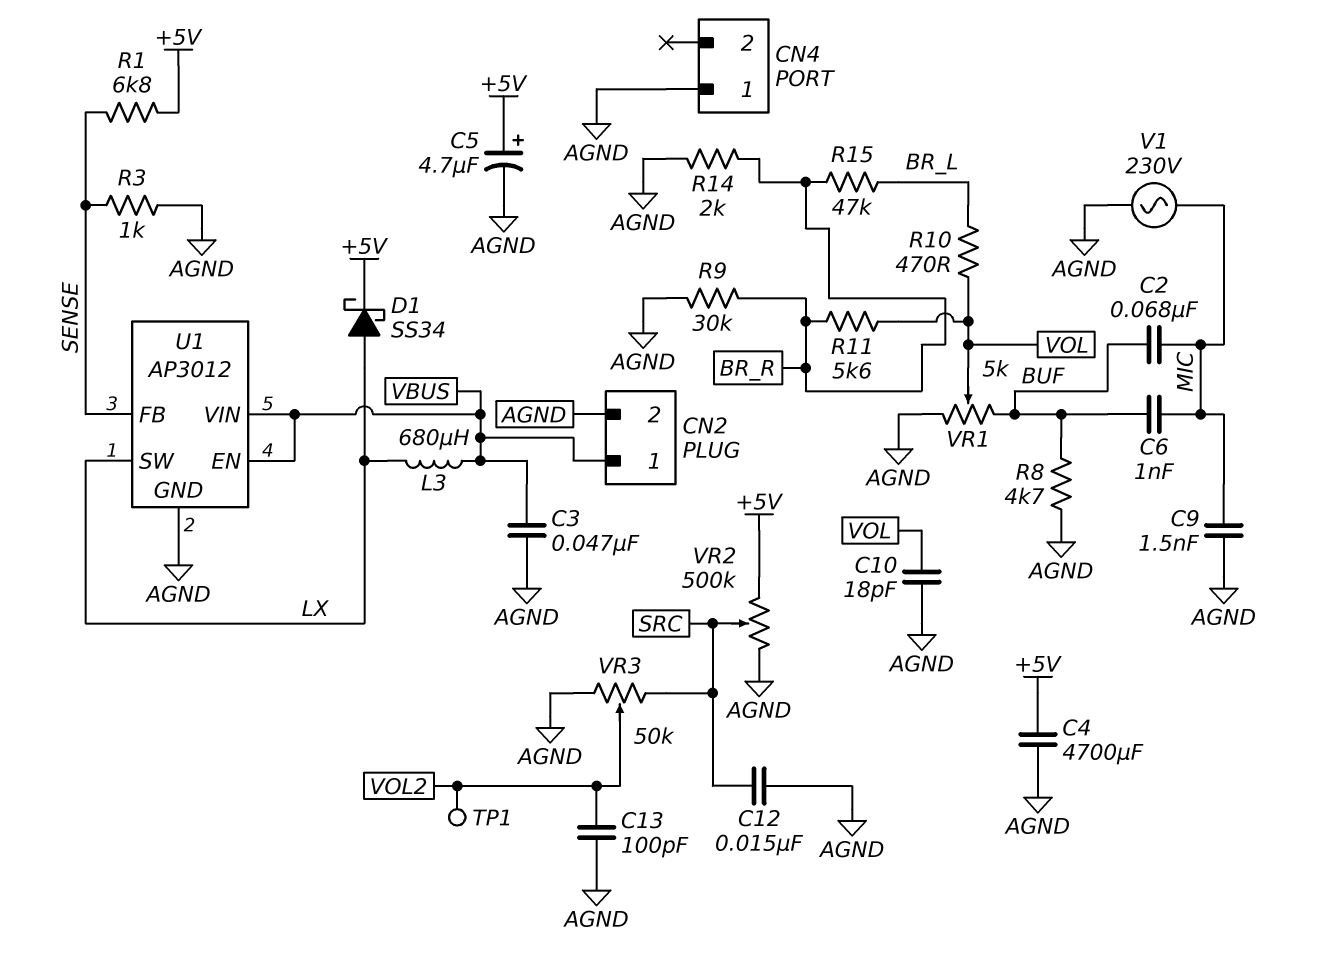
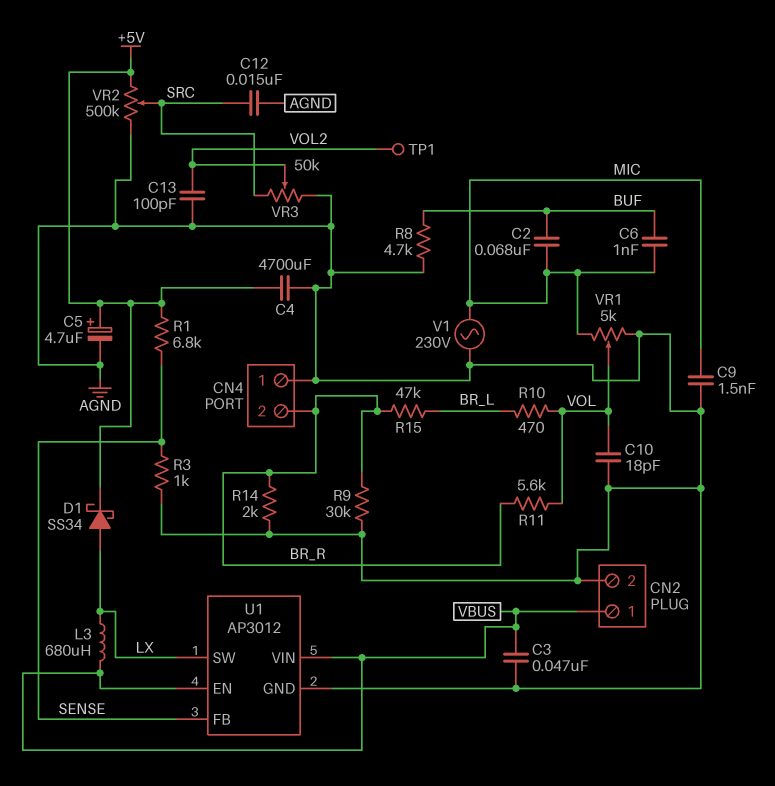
CN4 pin 2: none -> BR_R
VR1: 5k (AGND, BUF, wiper VOL) -> 5k (AGND, MIC, wiper VOL)

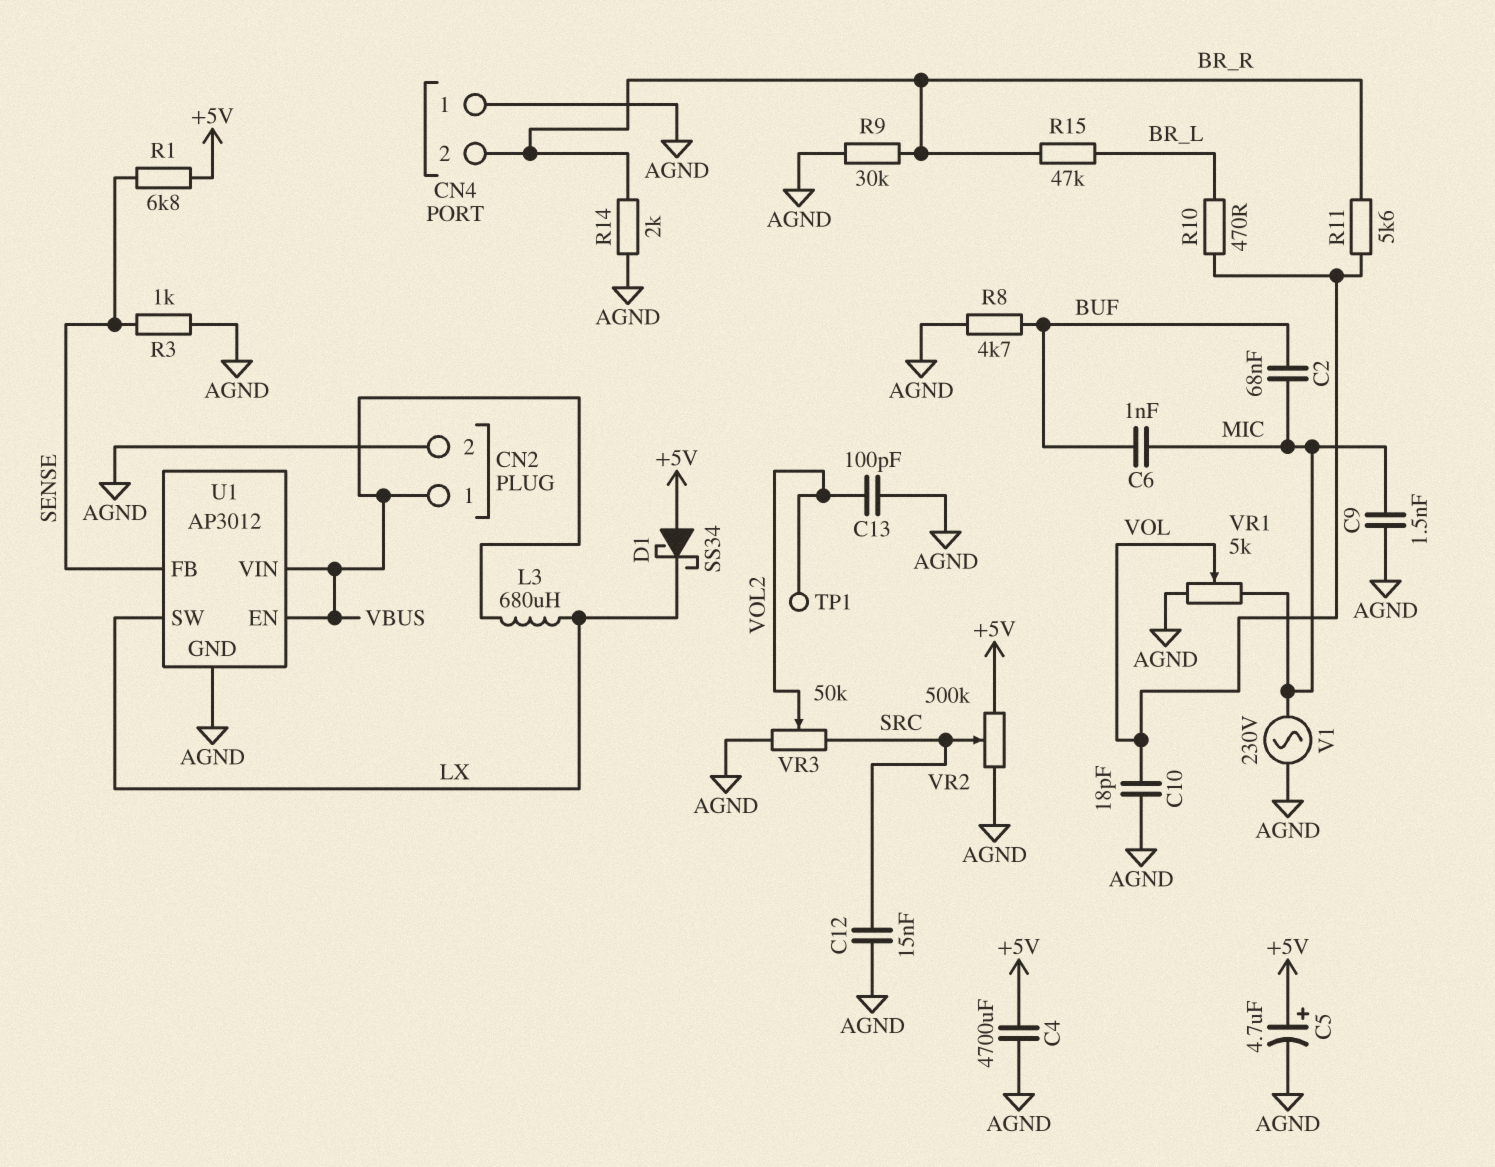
C3: 47nF (AGND, VBUS) -> none
D1: schottky SS34 (A LX, K +5V) -> schottky SS34 (A +5V, K LX)

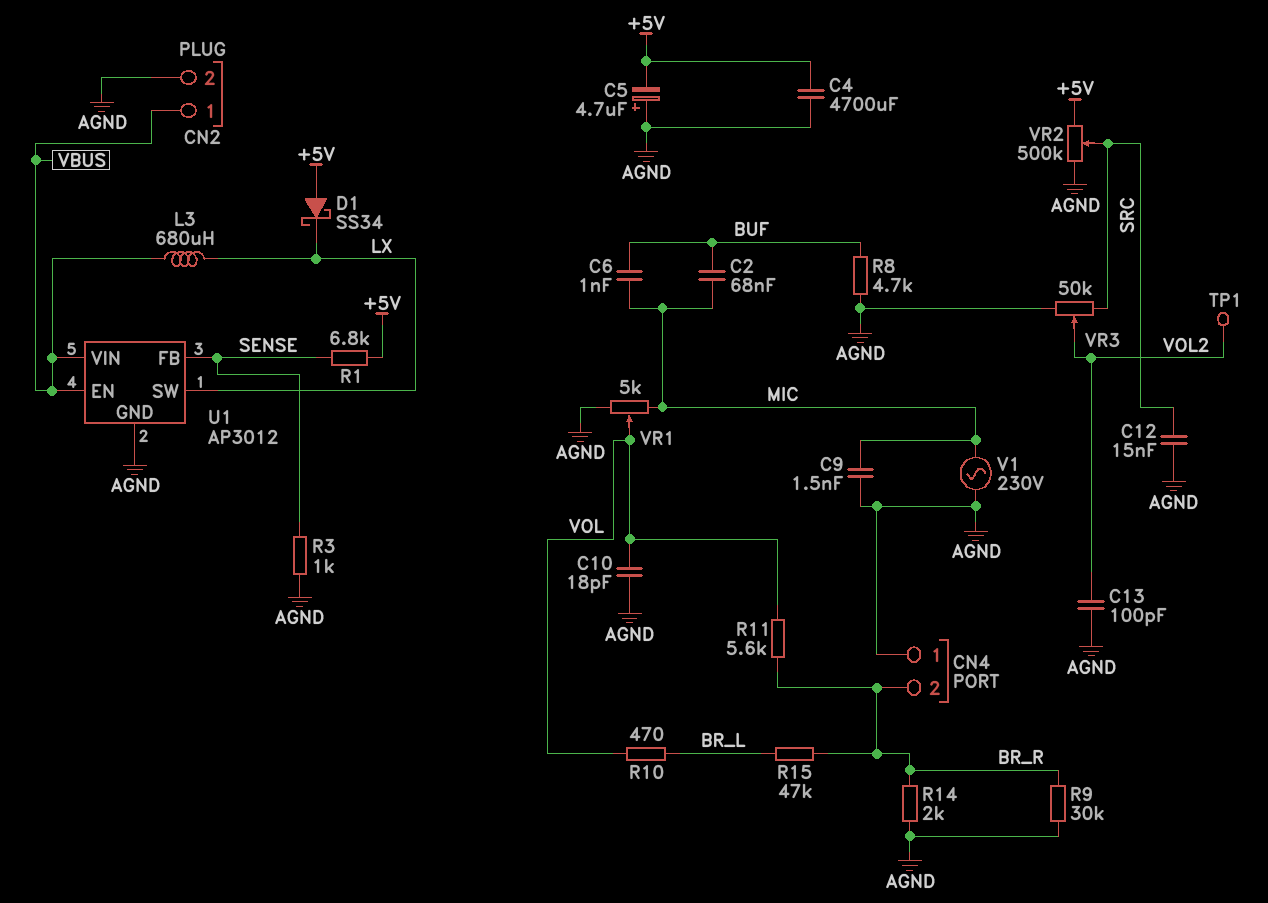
C5: 4.7uF (plus +5V, minus AGND) -> 4.7uF (plus AGND, minus +5V)

